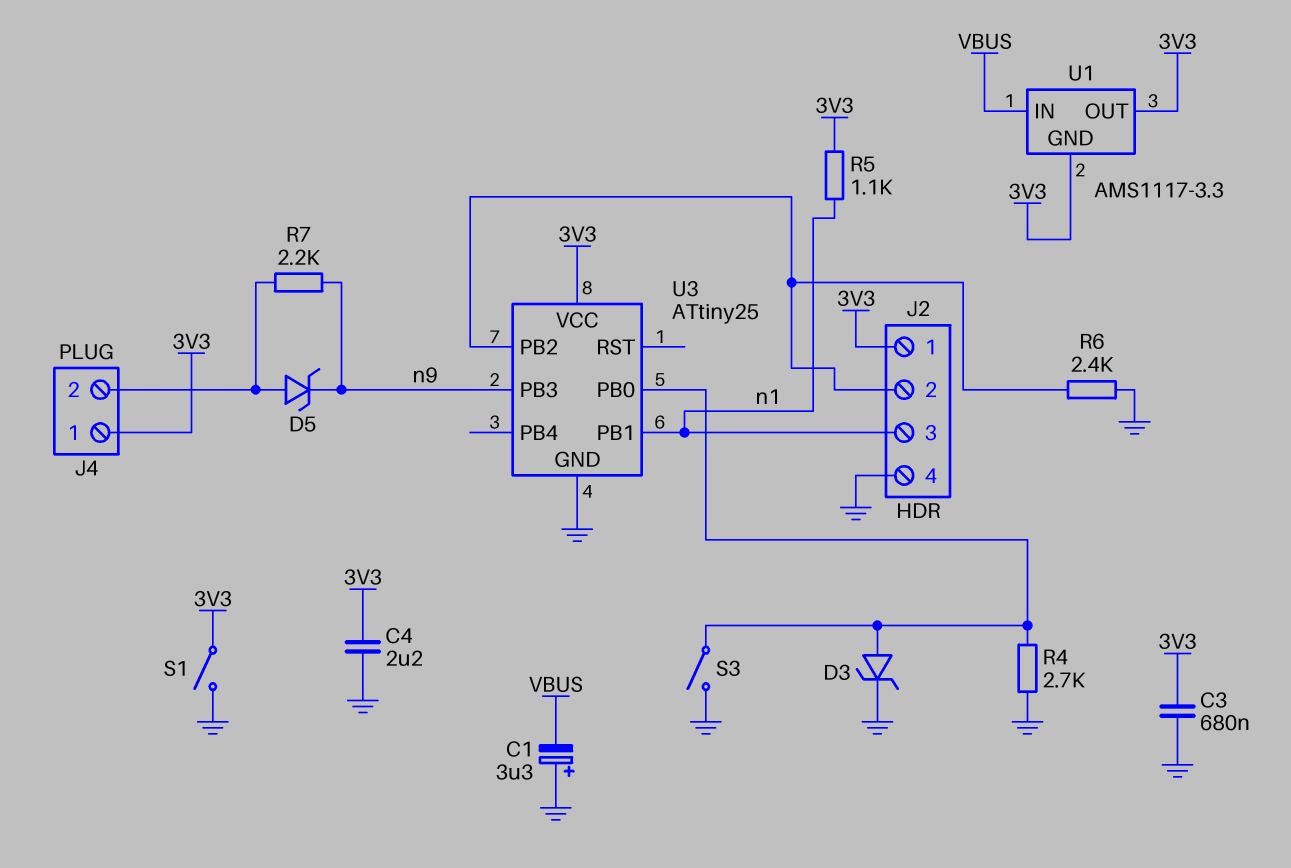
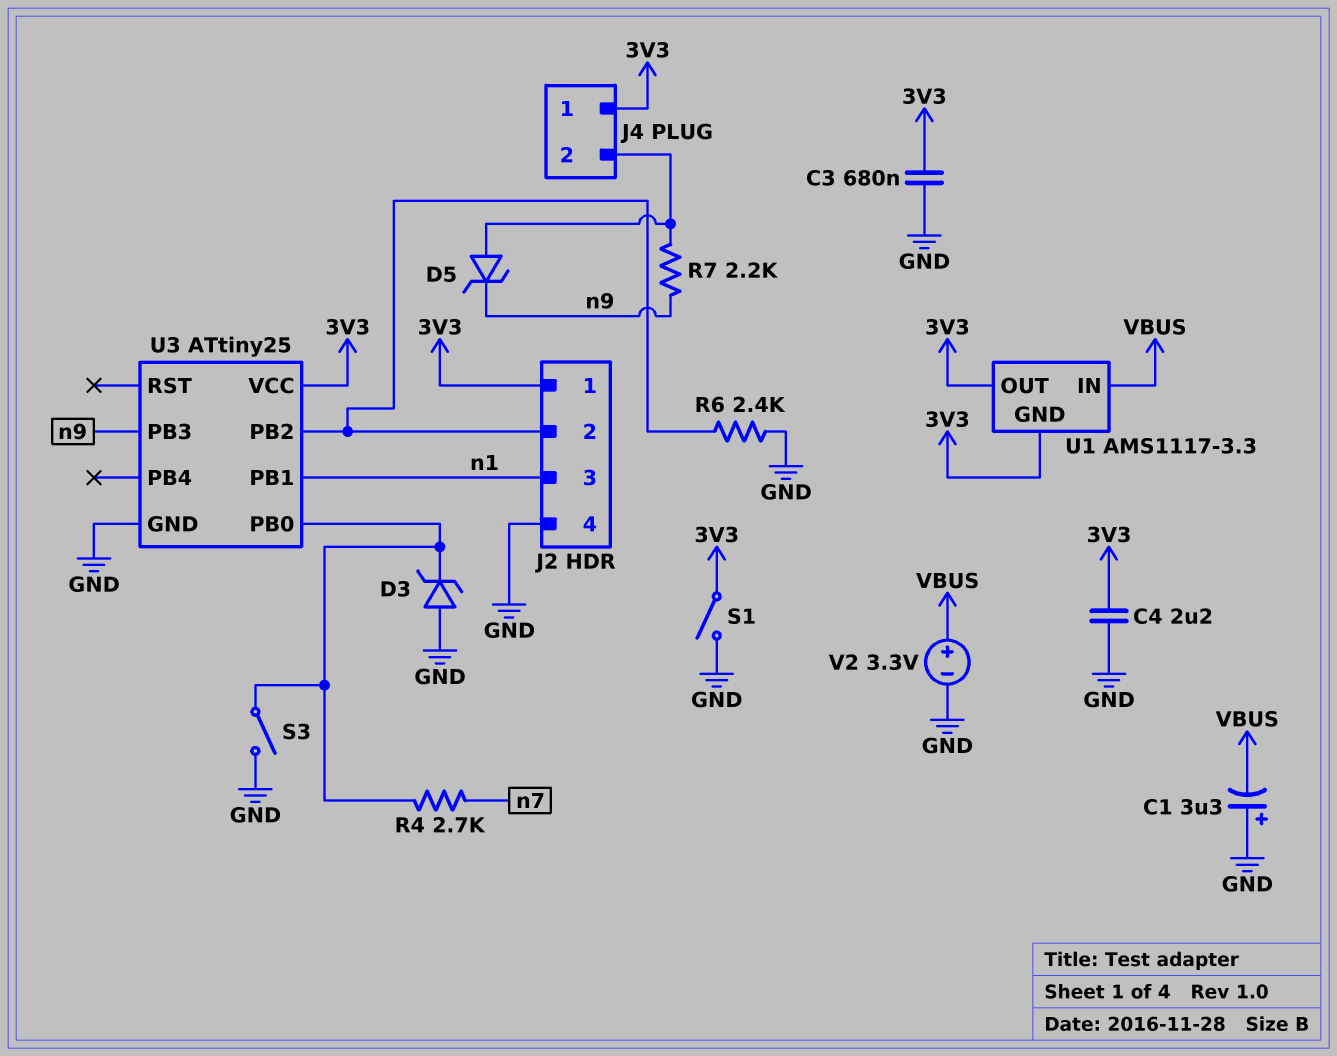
D3: zener (A U3/PB0, K GND) -> zener (A GND, K U3/PB0)
R4: 2.7k (GND, U3/PB0) -> 2.7k (U3/PB0, n7)
R5: 1.1k (3V3, n1) -> none
V2: none -> 3.3V (plus VBUS, minus GND)

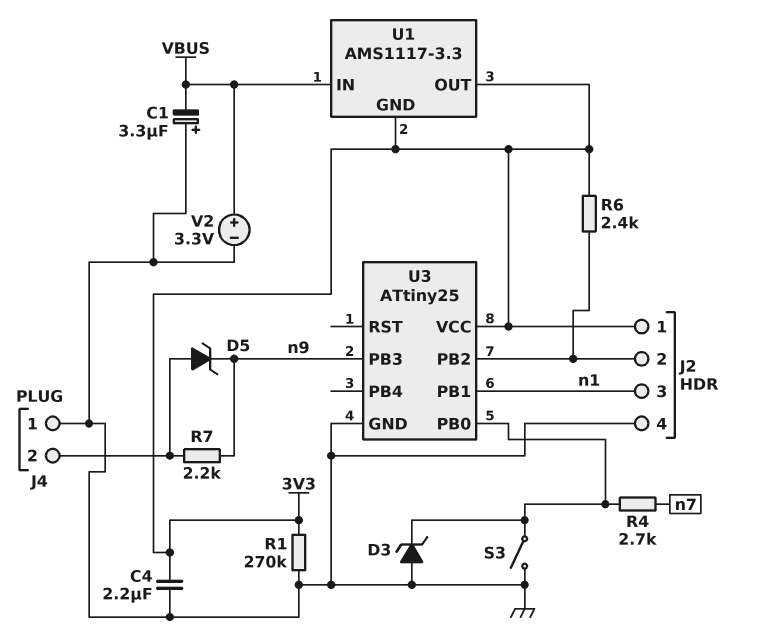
C3: 680nF (3V3, GND) -> none
J4 pin 1: 3V3 -> GND
R1: none -> 270k (3V3, GND)
R6: 2.4k (GND, J2/2) -> 2.4k (3V3, J2/2)
S1: switch (3V3, GND) -> none

